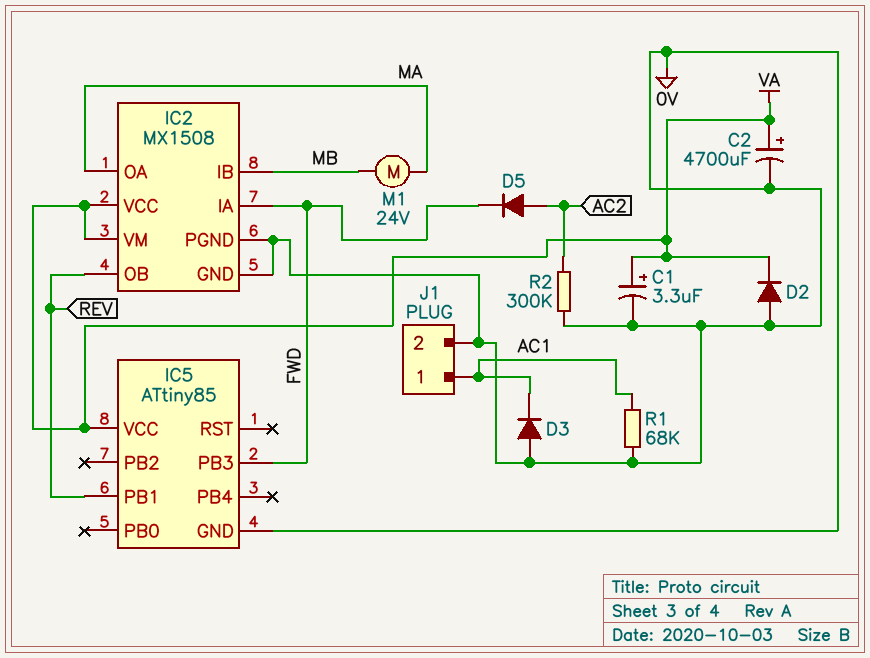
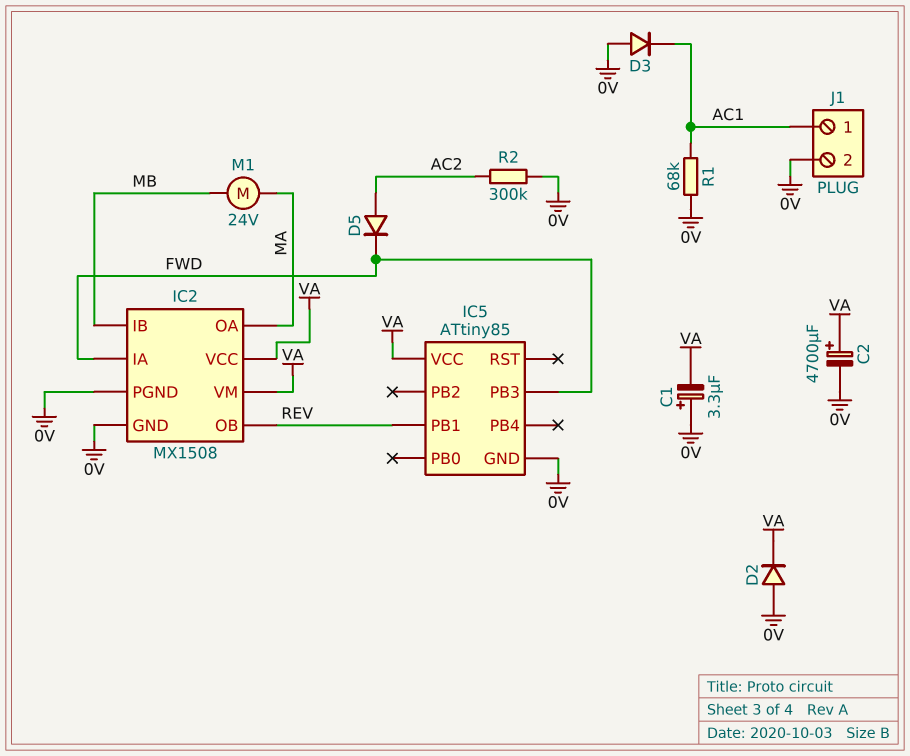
C1: 3.3uF (plus VA, minus 0V) -> 3.3uF (plus 0V, minus VA)

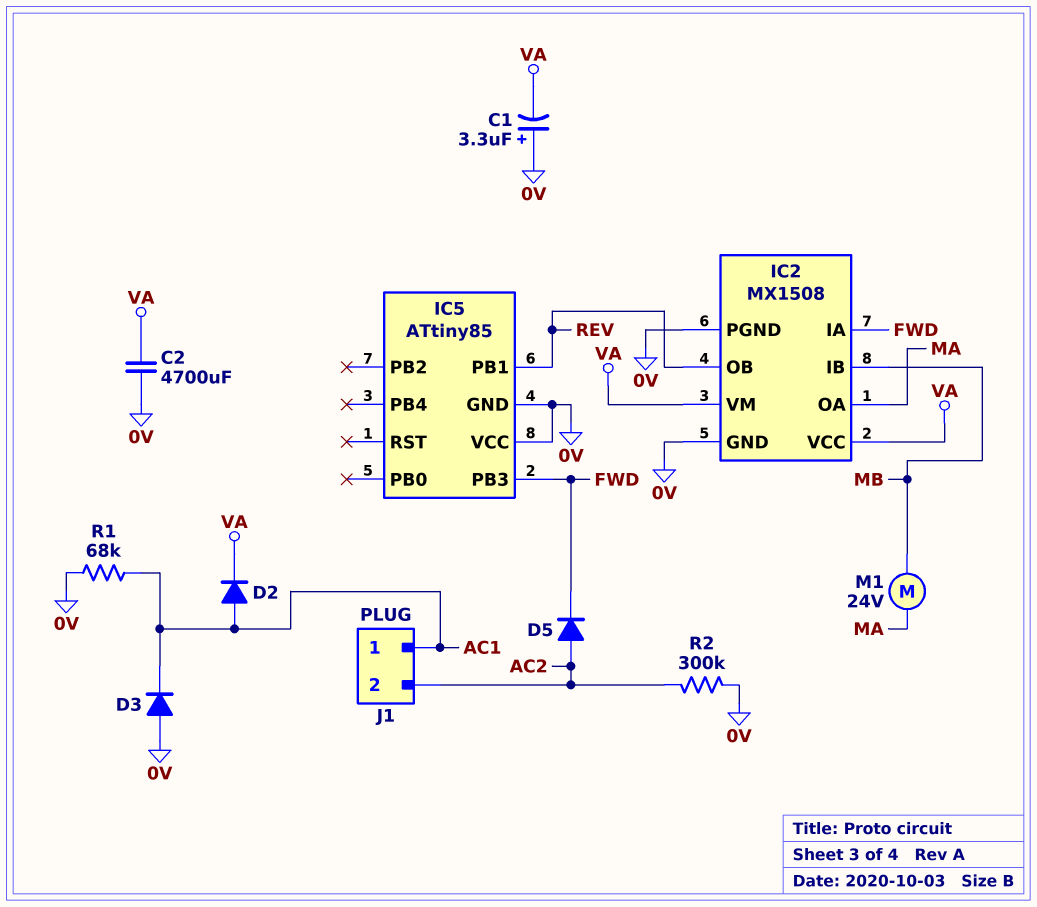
C2: 4700uF (plus VA, minus 0V) -> 4700uF (0V, VA)
D2: diode (A 0V, K VA) -> diode (A AC1, K VA)
IC5 pin VCC: VA -> 0V
J1 pin 2: 0V -> AC2

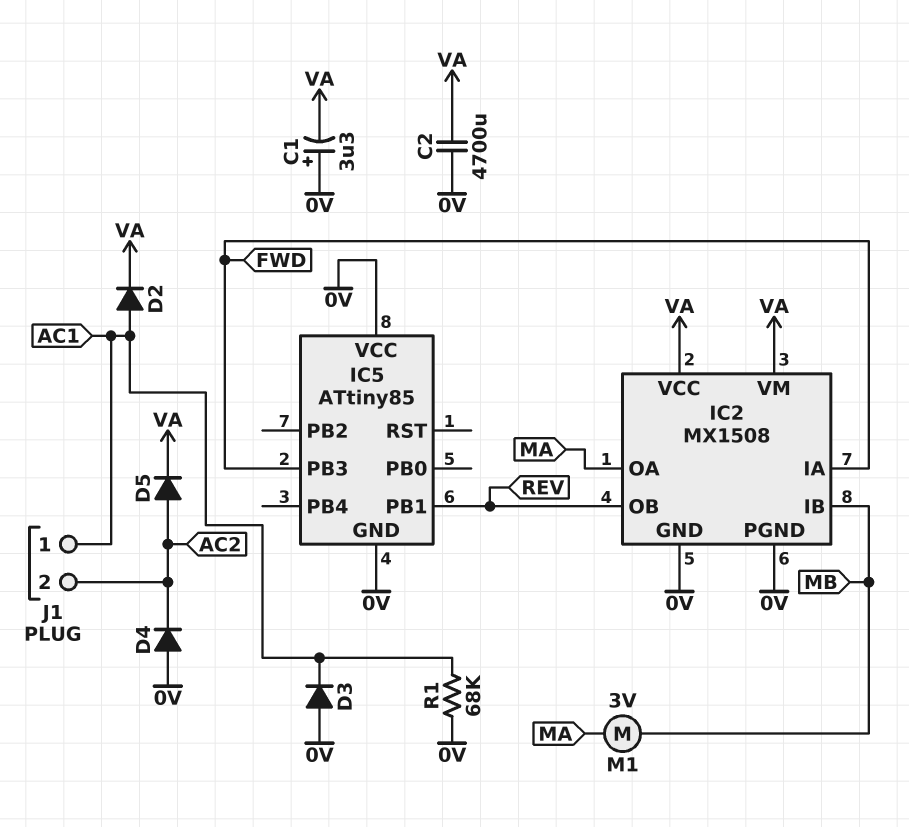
D4: none -> diode (A 0V, K AC2)
D5: diode (A AC2, K FWD) -> diode (A AC2, K VA)
M1: motor 24V (MA, MB) -> motor 3V (MA, MB)
R2: 300k (0V, AC2) -> none

